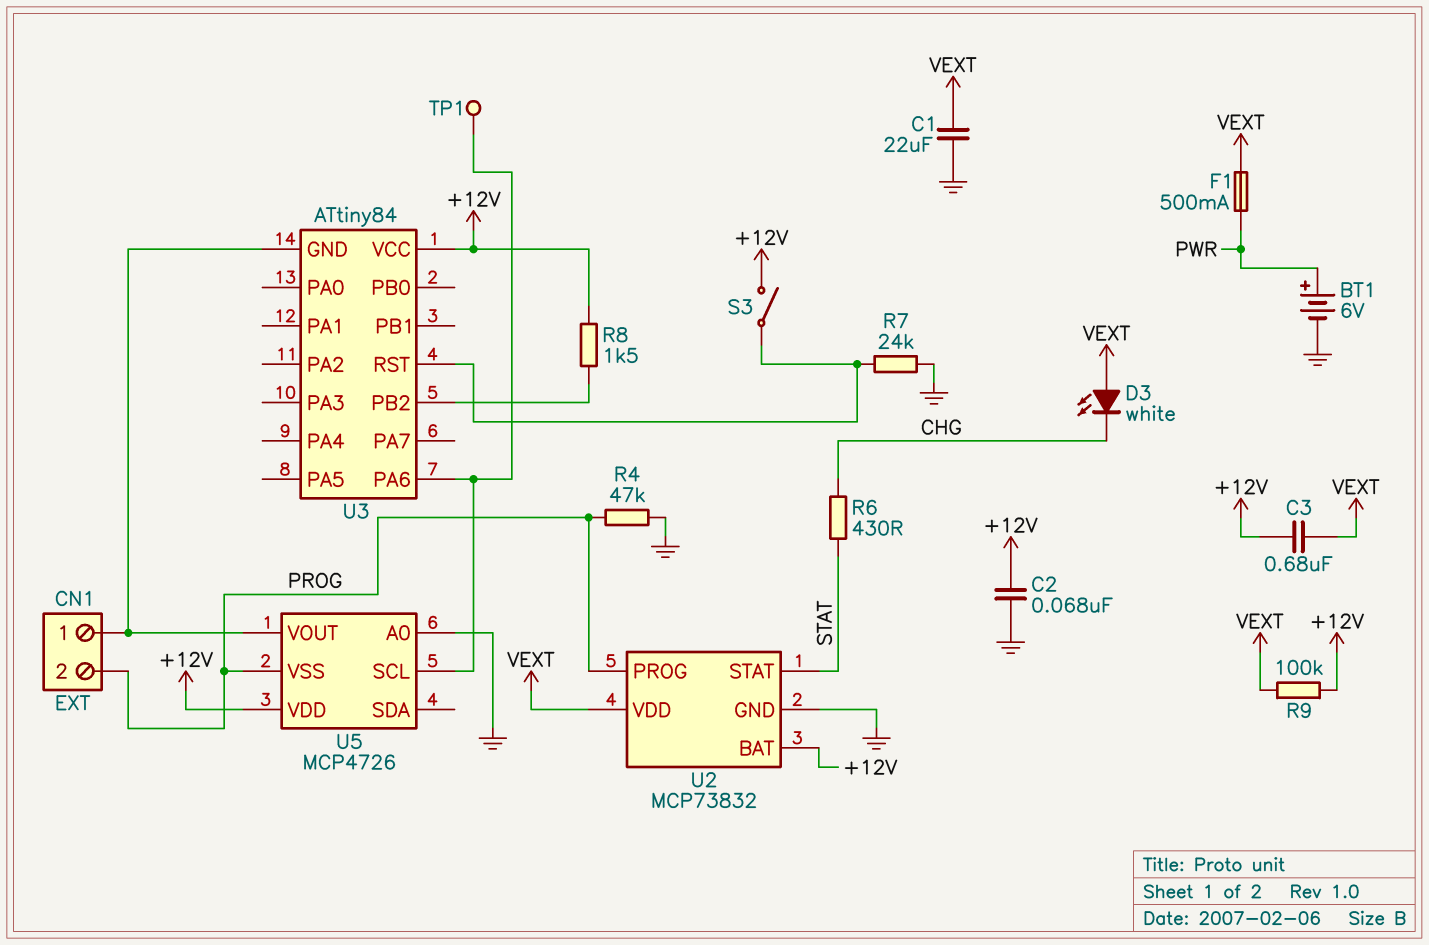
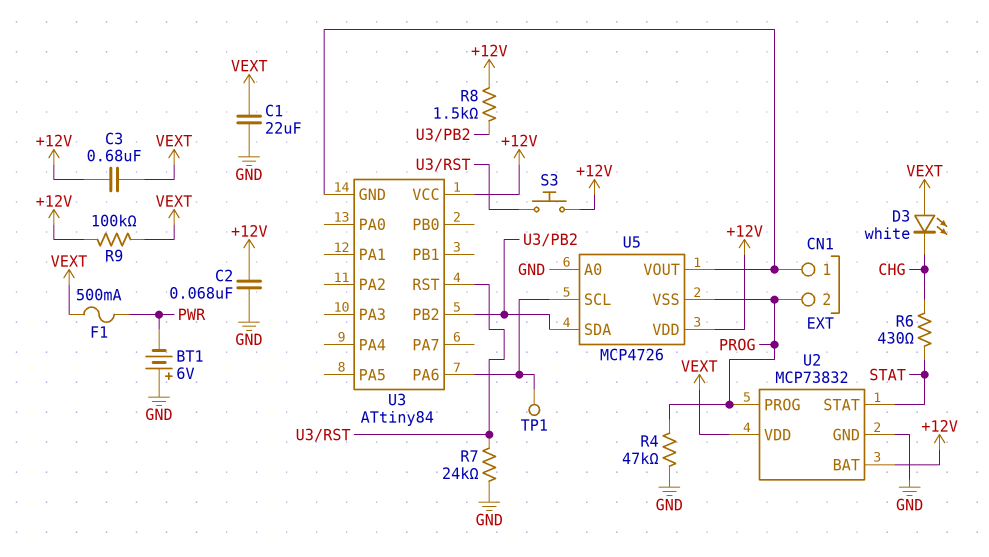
BT1: 6V (plus PWR, minus GND) -> 6V (plus GND, minus PWR)
S3: switch (+12V, U3/RST) -> button (+12V, U3/RST)
U5 pin SDA: none -> U3/PB2

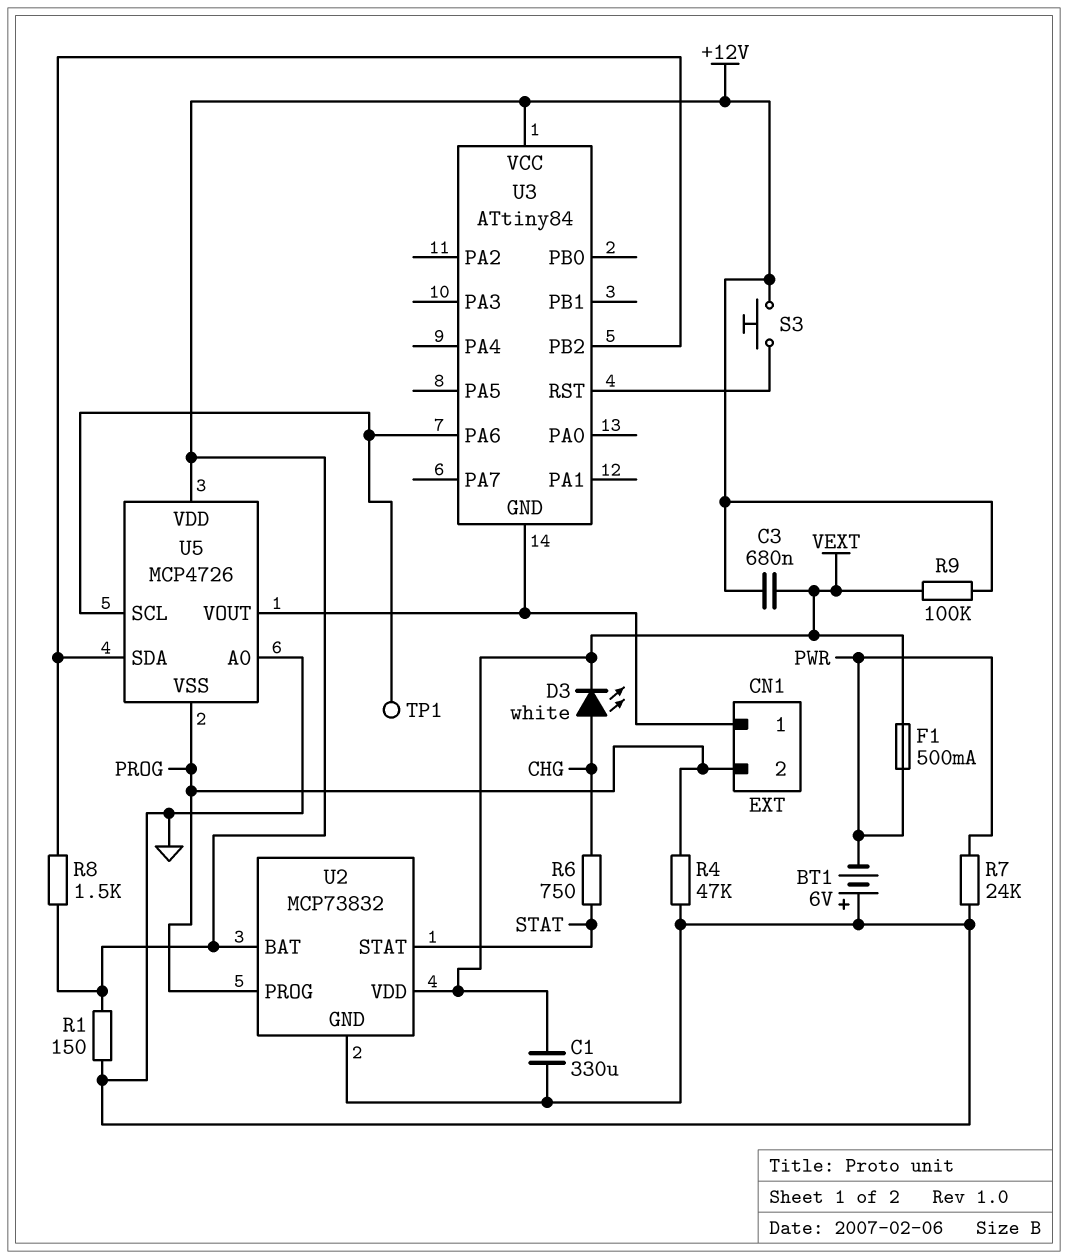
C1: 22uF (GND, VEXT) -> 330uF (GND, VEXT)
C2: 68nF (+12V, GND) -> none
D3: LED white (A VEXT, K CHG) -> LED white (A CHG, K VEXT)
R1: none -> 150 (+12V, GND)
R6: 430 (CHG, STAT) -> 750 (CHG, STAT)
R7: 24k (GND, U3/RST) -> 24k (GND, PWR)

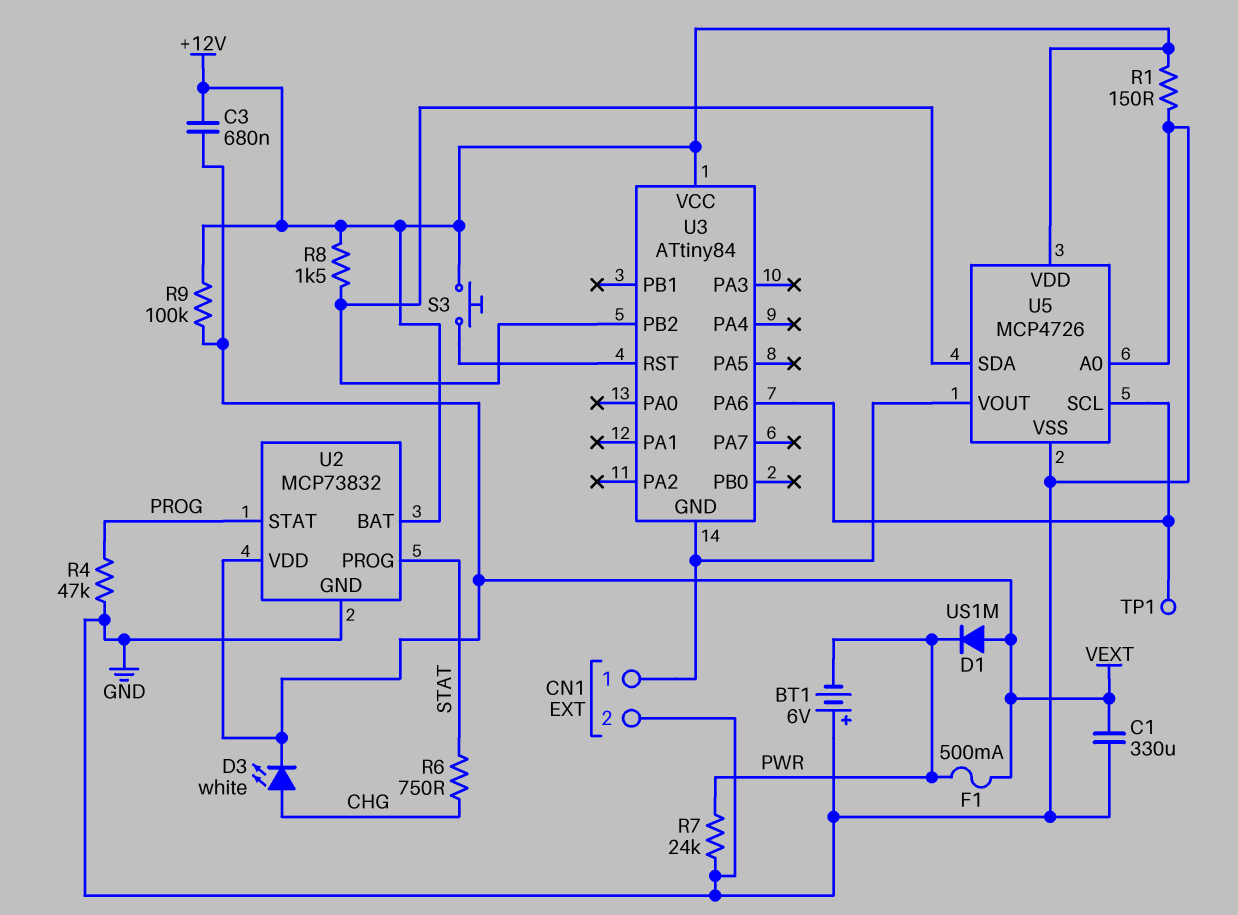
CN1 pin 2: PROG -> GND
D1: none -> diode US1M (A VEXT, K PWR)
U2 pin PROG: PROG -> STAT
U2 pin STAT: STAT -> PROG
U5 pin VSS: PROG -> GND

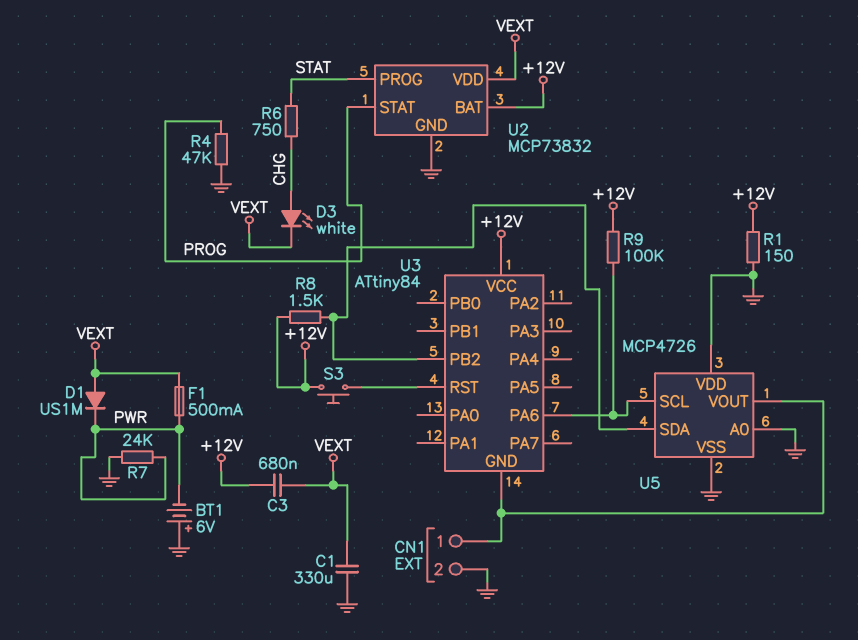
R9: 100k (+12V, VEXT) -> 100k (+12V, U3/PA6)
TP1: test point (U3/PA6) -> none
U5 pin VDD: +12V -> GND

